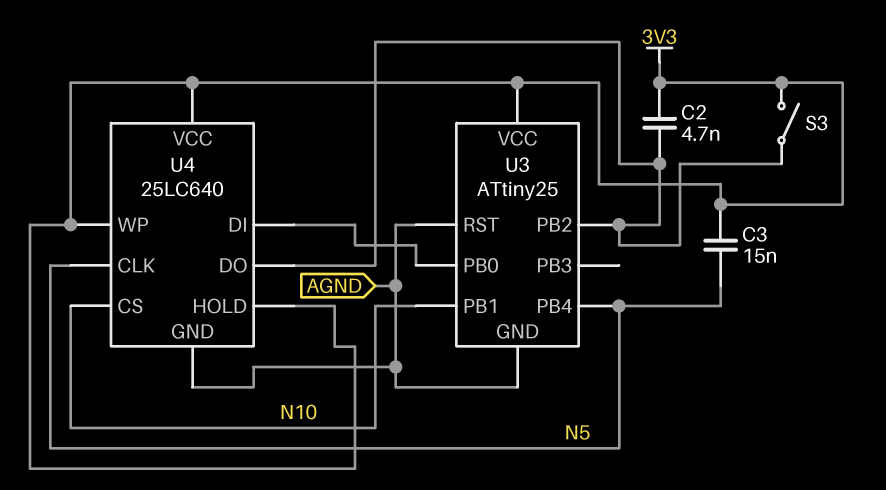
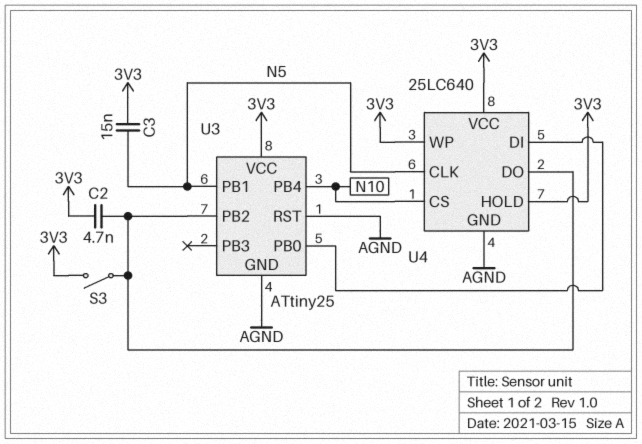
U3 pin PB1: N10 -> N5
U3 pin PB4: N5 -> N10

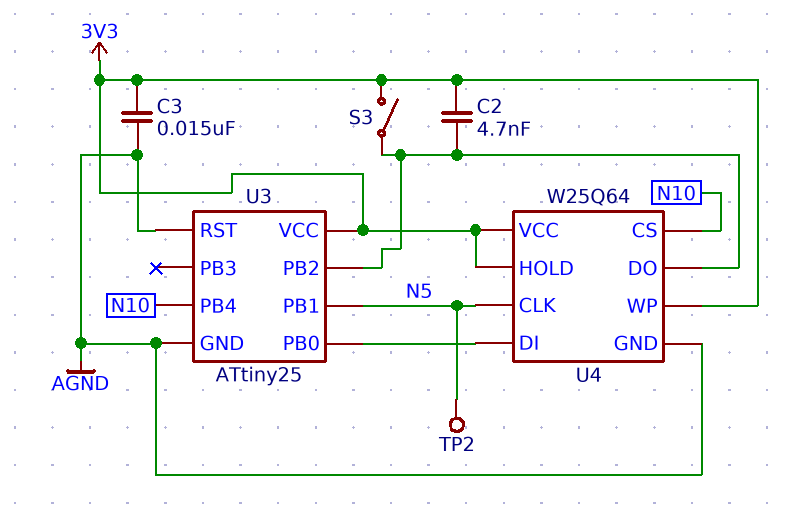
C3: 15nF (3V3, N5) -> 15nF (3V3, AGND)
TP2: none -> test point (N5)
U4: 25LC640 -> W25Q64

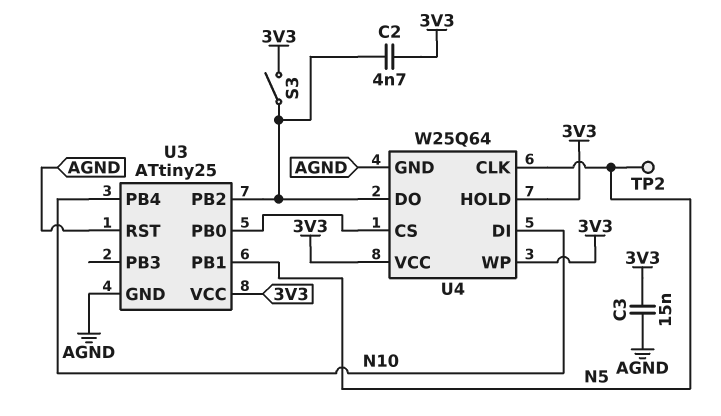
U4 pin CS: N10 -> U3/PB0
U4 pin DI: U3/PB0 -> N10

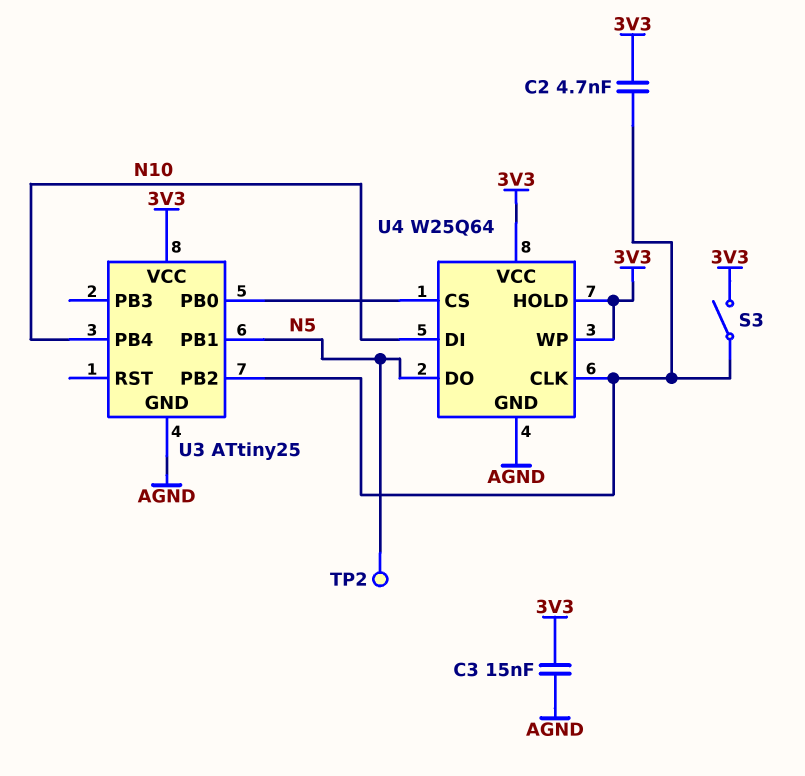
U3 pin RST: AGND -> none
U4 pin CLK: N5 -> U3/PB2
U4 pin DO: U3/PB2 -> N5

